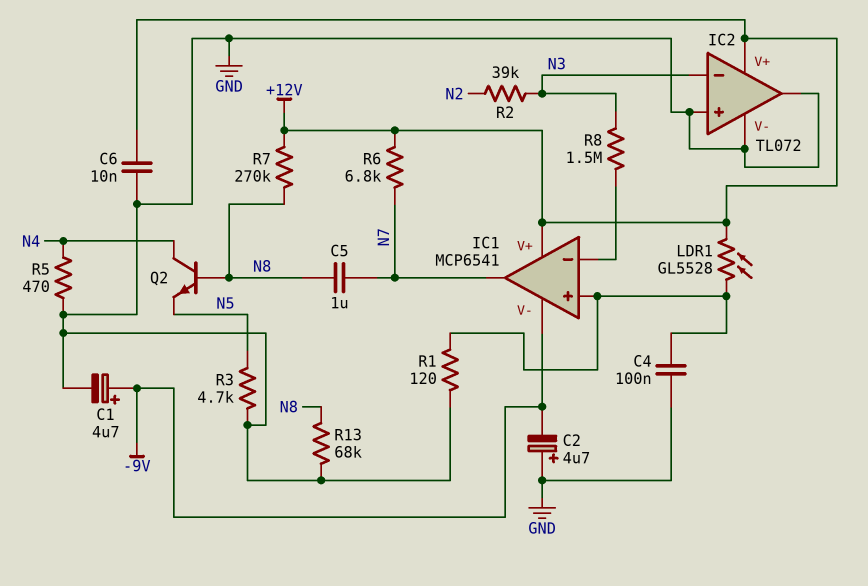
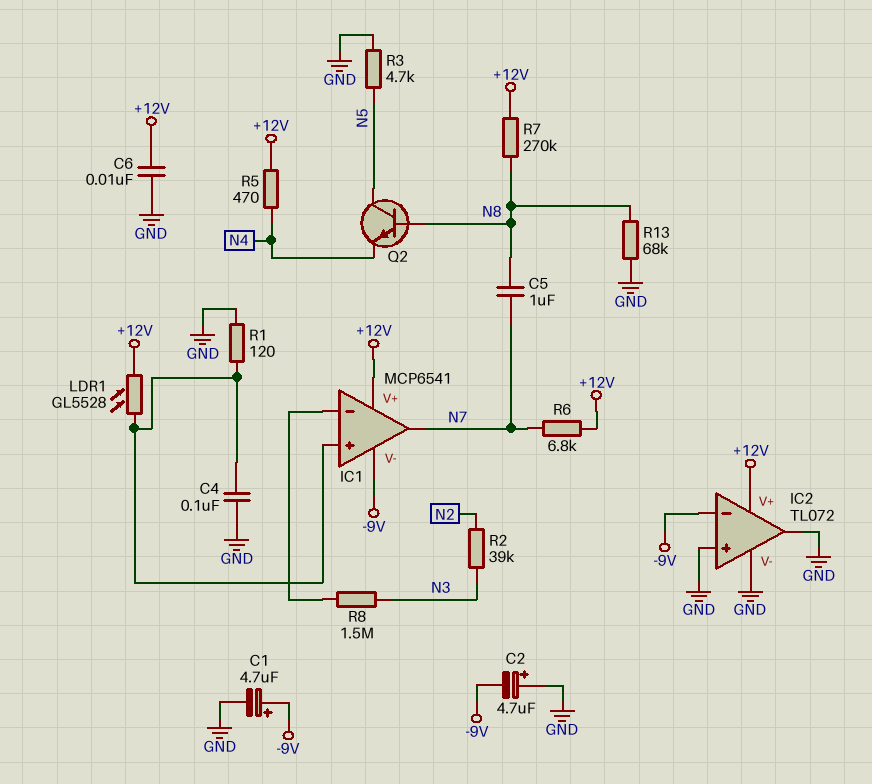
IC2 pin in-: N3 -> -9V
Q2: NPN (B N8, C N4, E N5) -> NPN (B N8, C N5, E N4)
R5: 470 (GND, N4) -> 470 (+12V, N4)

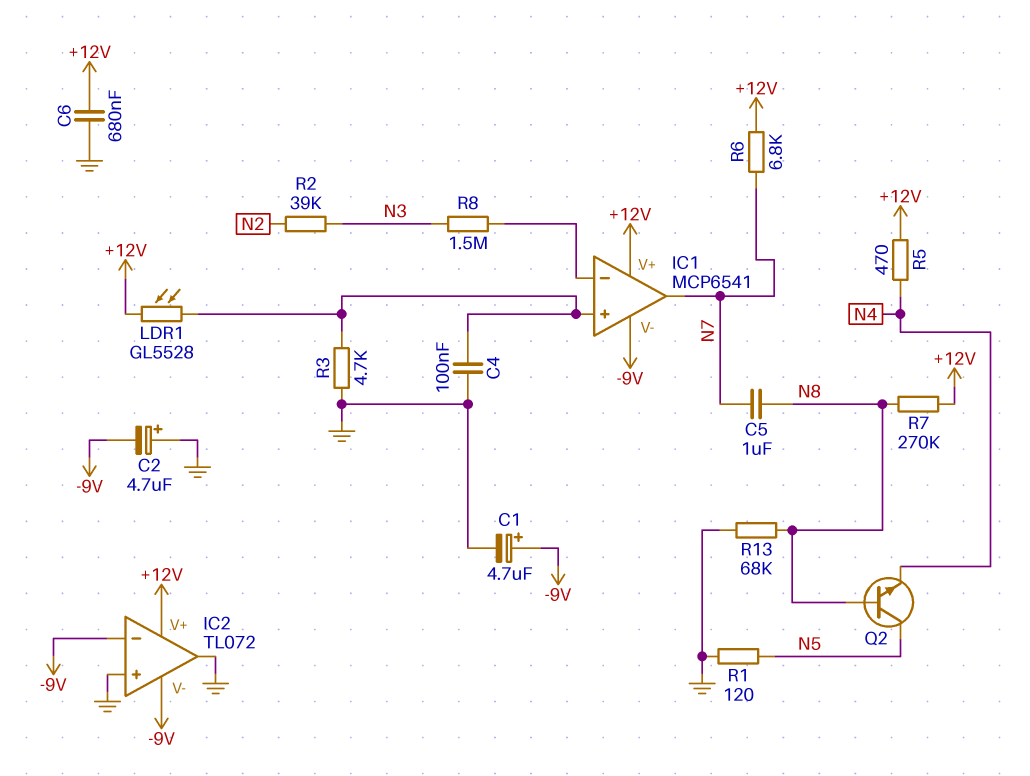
C6: 10nF (+12V, GND) -> 680nF (+12V, GND)
IC2 pin V-: GND -> -9V
R1: 120 (GND, IC1/in+) -> 120 (GND, N5)
R3: 4.7k (GND, N5) -> 4.7k (GND, IC1/in+)

